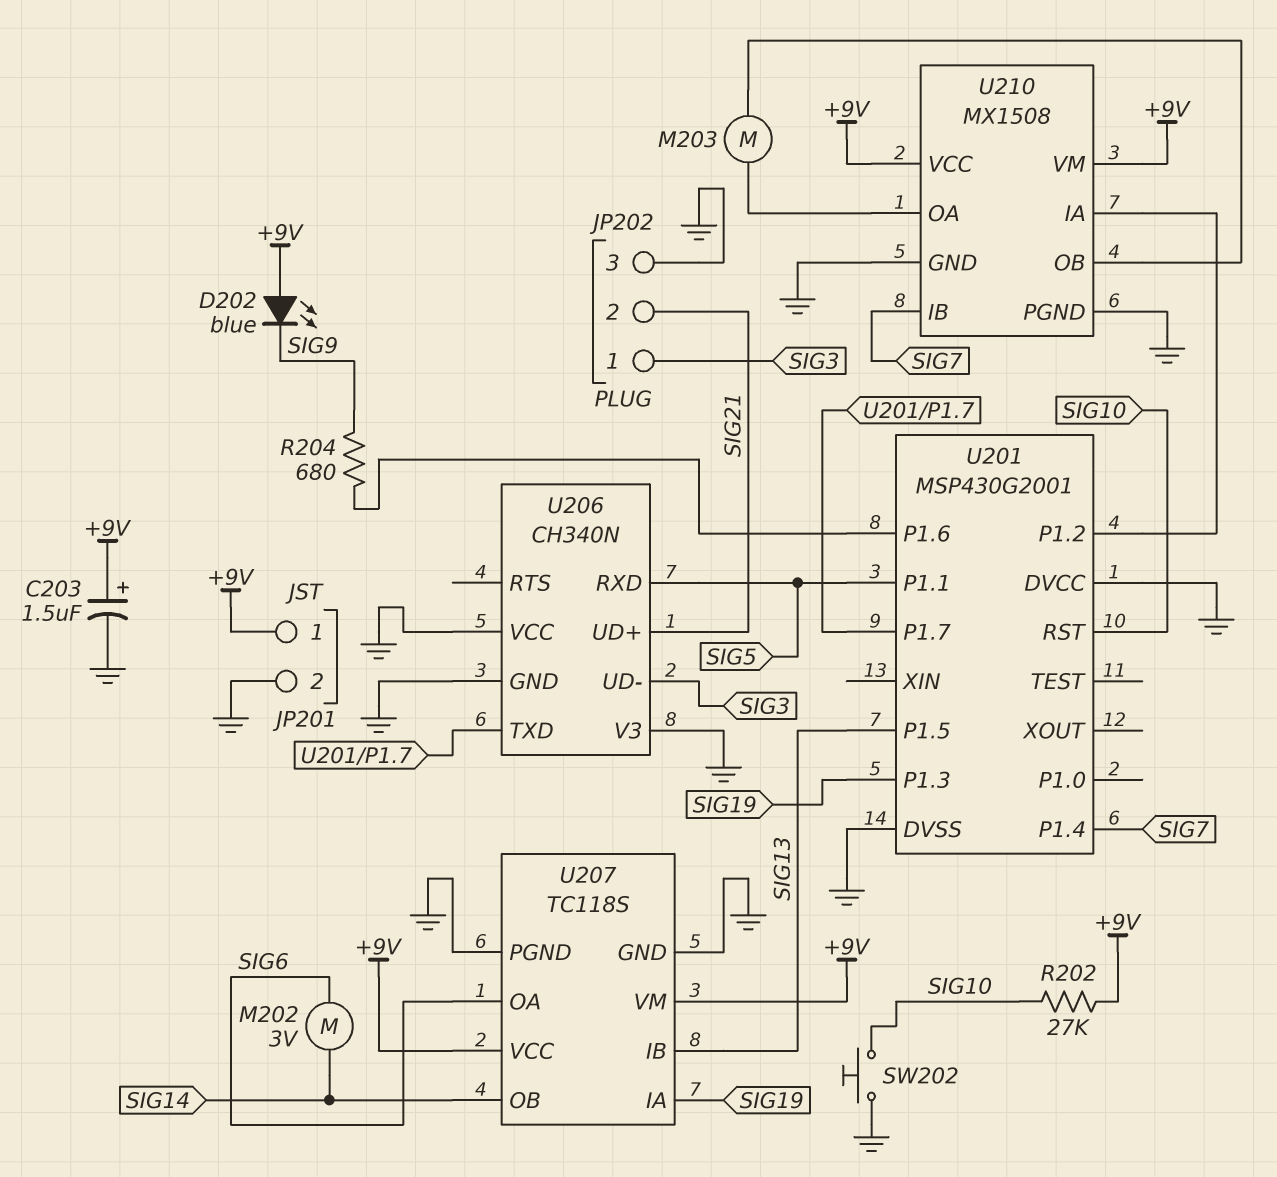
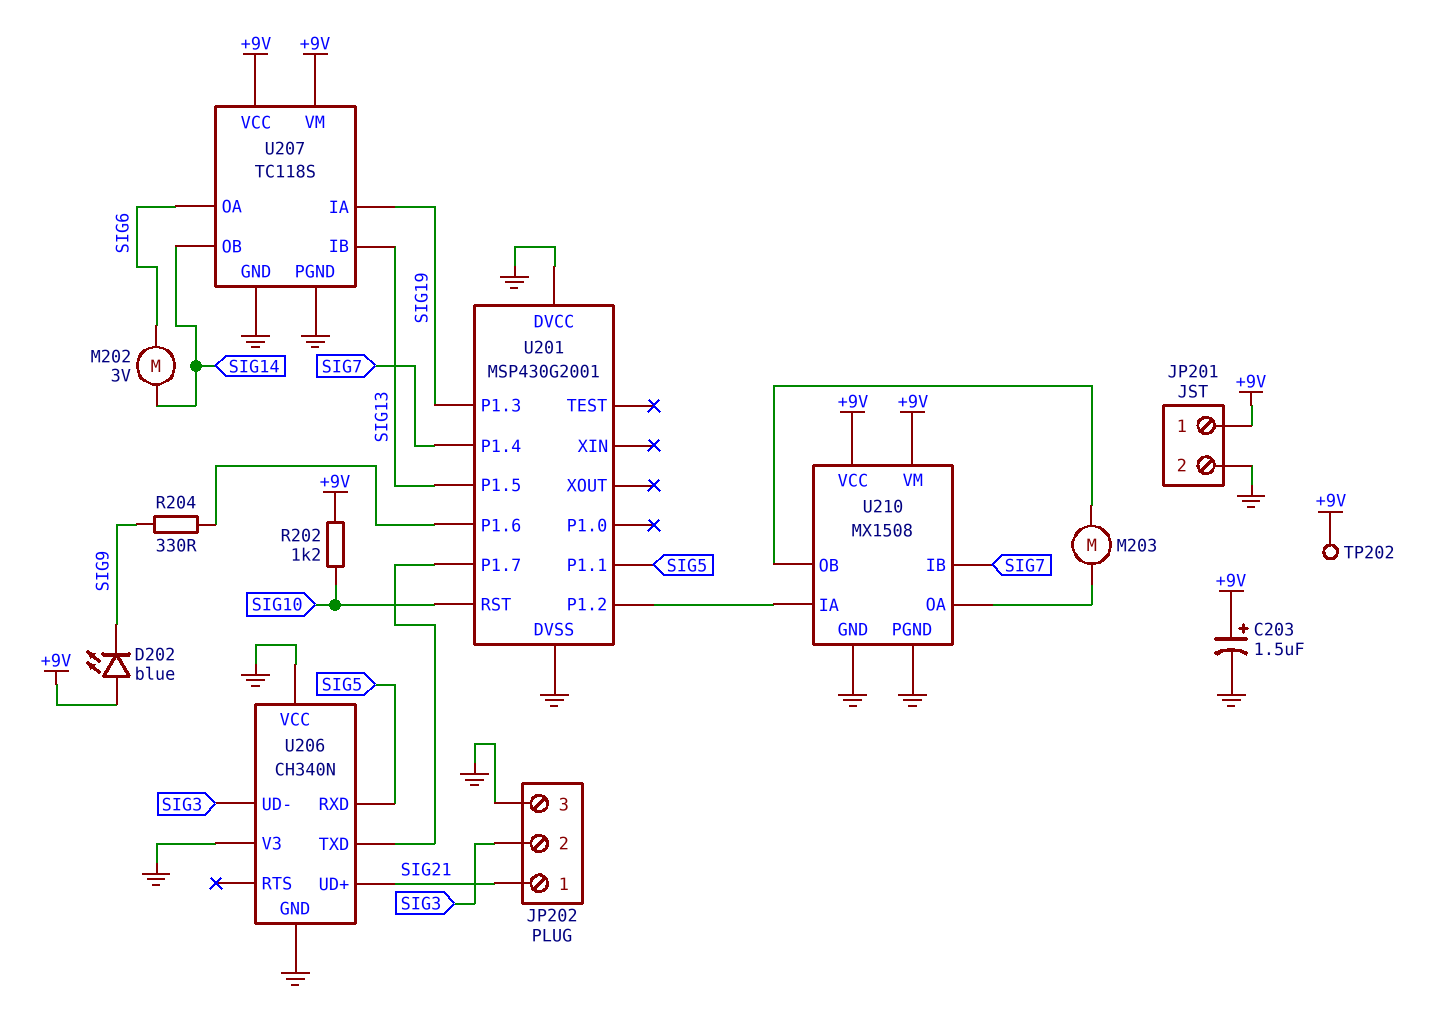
JP202 pin 1: SIG3 -> SIG21
JP202 pin 2: SIG21 -> SIG3
R202: 27k (+9V, SIG10) -> 1.2k (+9V, SIG10)
R204: 680 (SIG9, U201/P1.6) -> 330 (SIG9, U201/P1.6)
SW202: button (GND, SIG10) -> none
TP202: none -> test point (+9V)

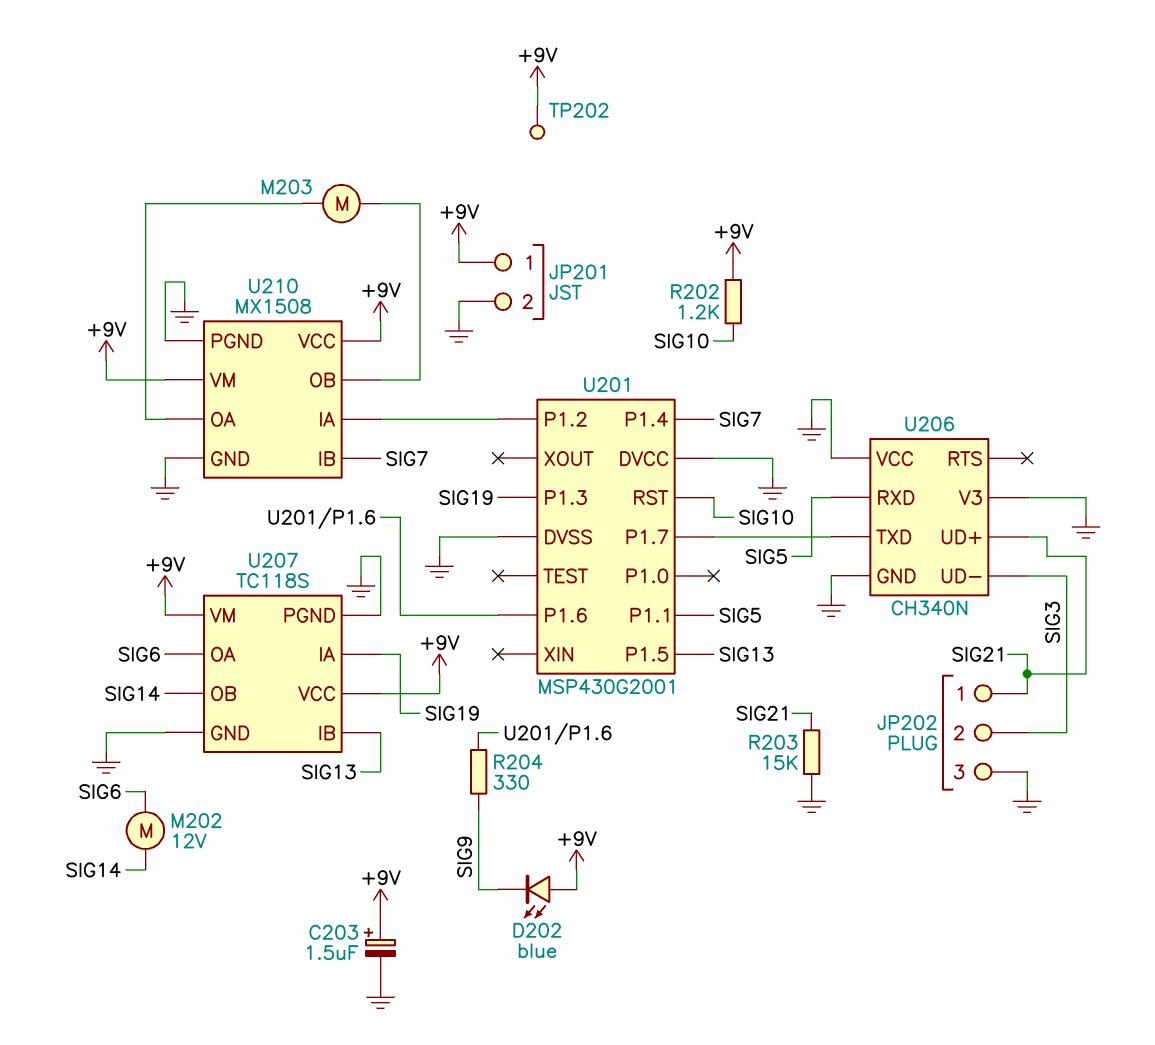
M202: motor 3V (SIG6, SIG14) -> motor 12V (SIG6, SIG14)
R203: none -> 15k (GND, SIG21)

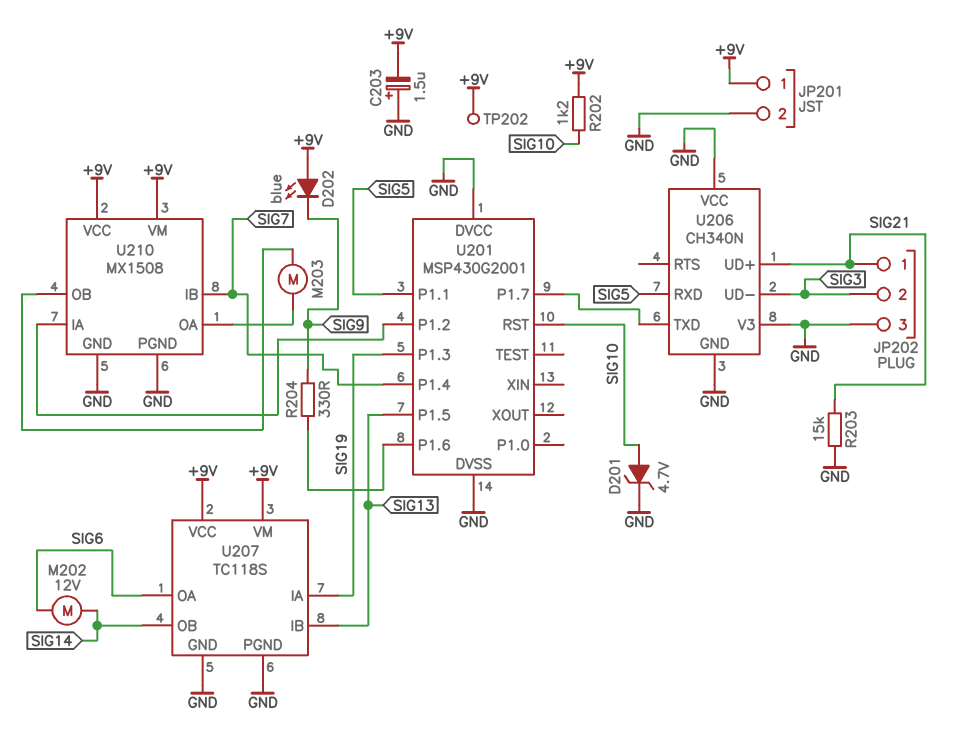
C203: 1.5uF (plus +9V, minus GND) -> 1.5uF (plus GND, minus +9V)
D201: none -> zener 4.7V (A SIG10, K GND)

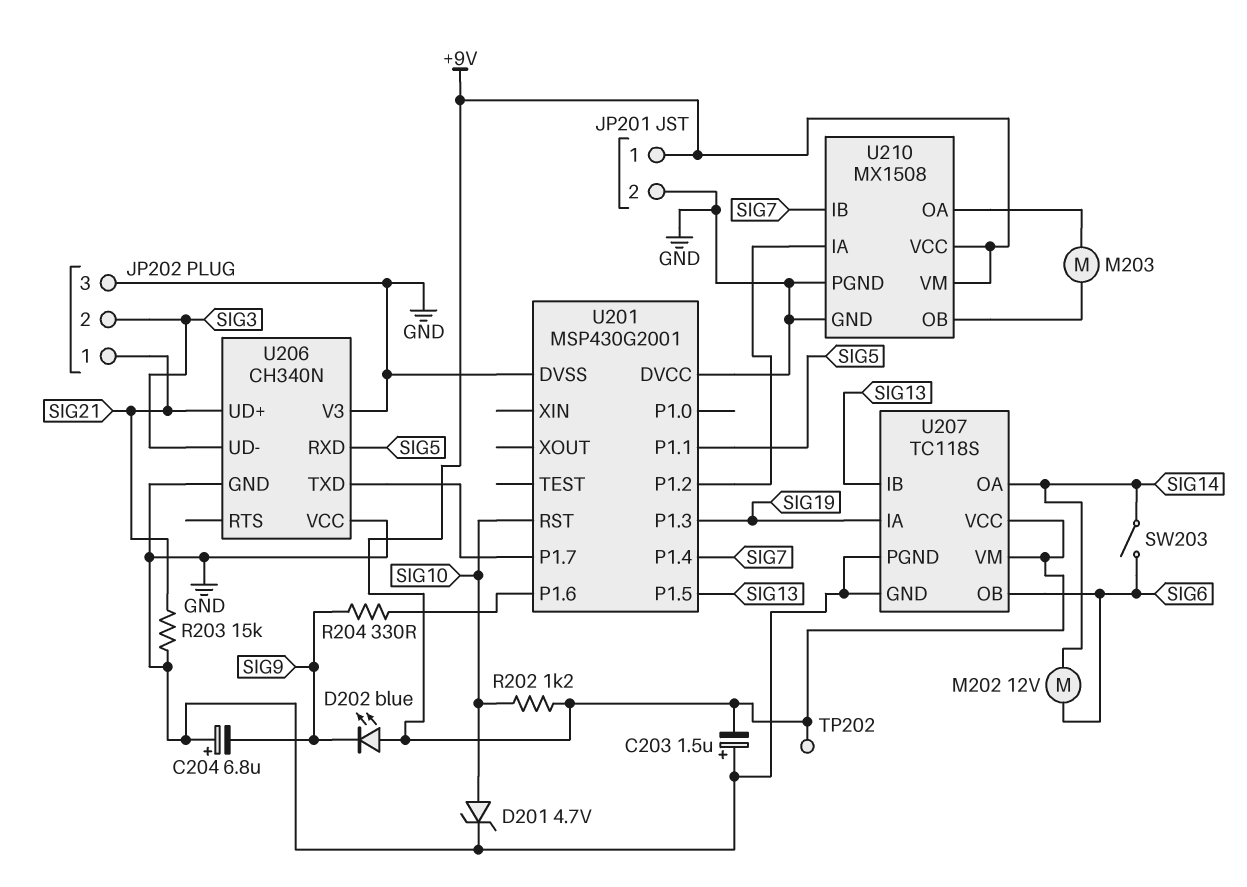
C204: none -> 6.8uF (plus GND, minus SIG9)
SW203: none -> switch (SIG6, SIG14)
U207 pin OA: SIG6 -> SIG14
U207 pin OB: SIG14 -> SIG6

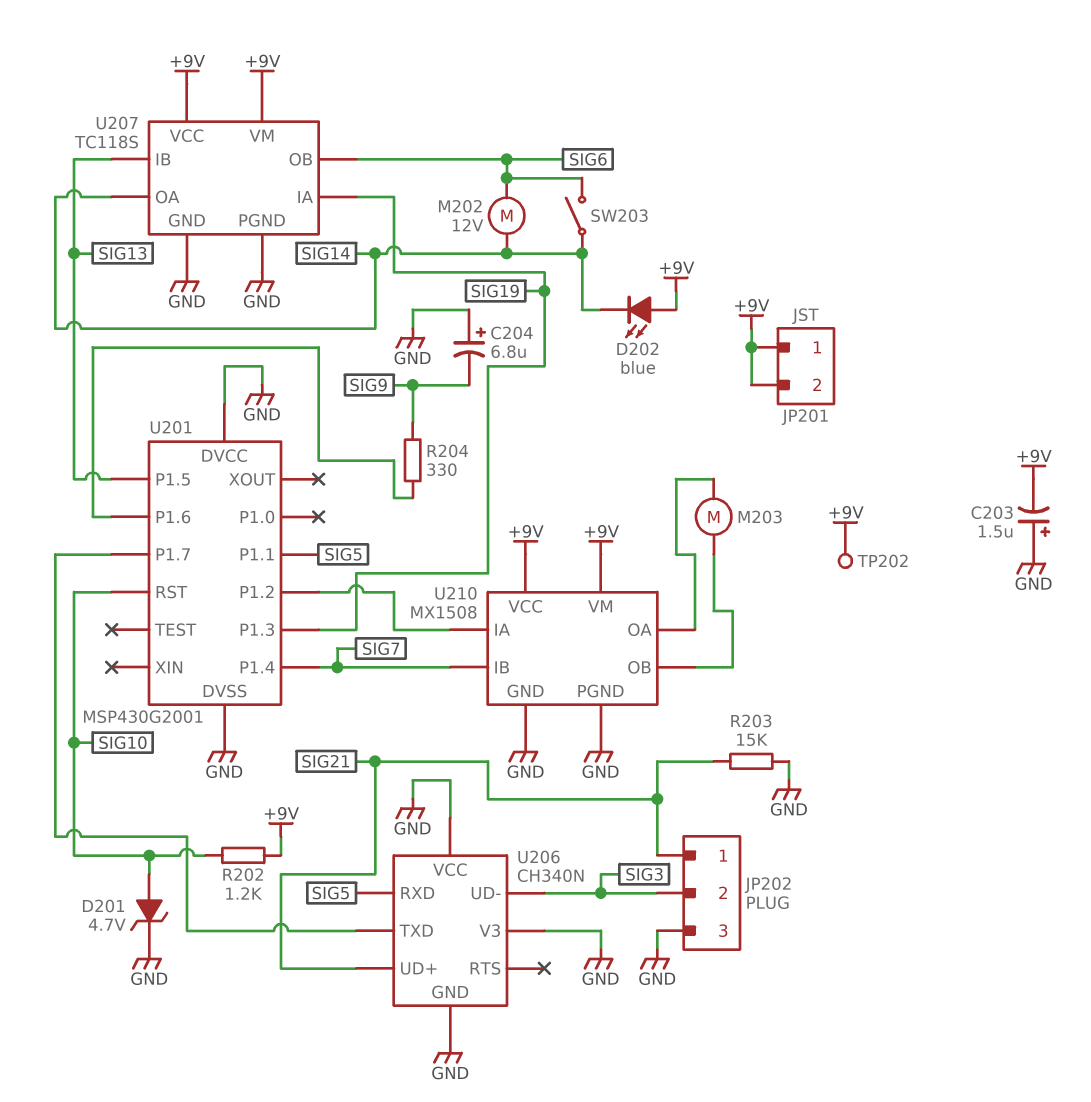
D202: LED blue (A +9V, K SIG9) -> LED blue (A +9V, K SIG14)
JP201 pin 2: GND -> +9V

